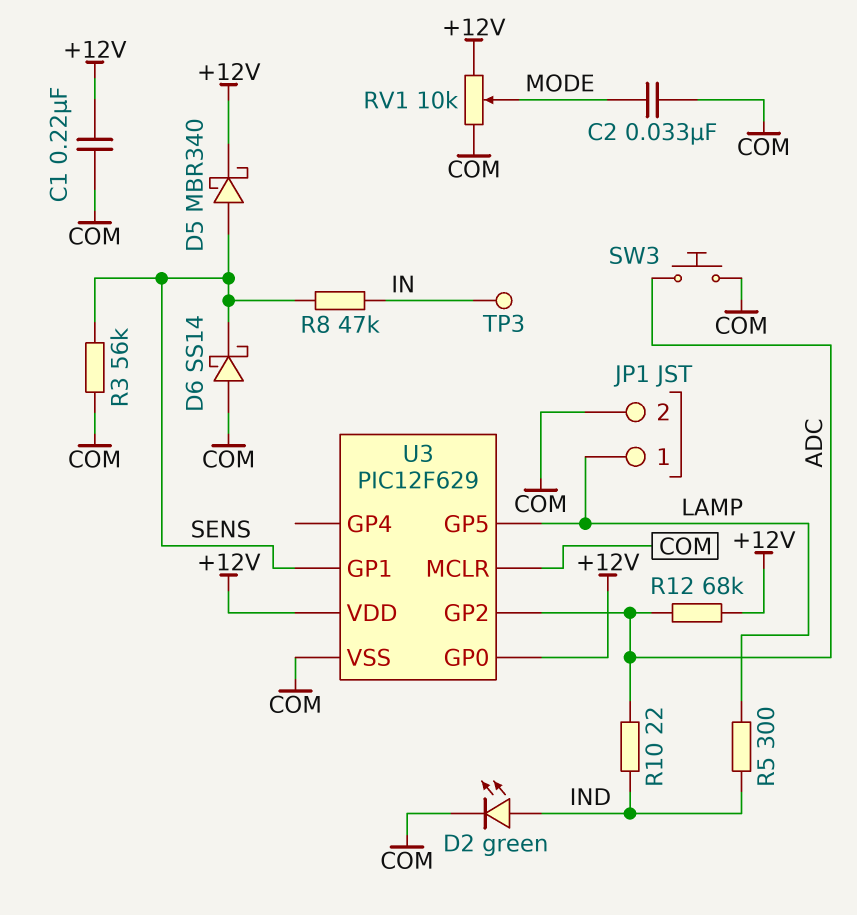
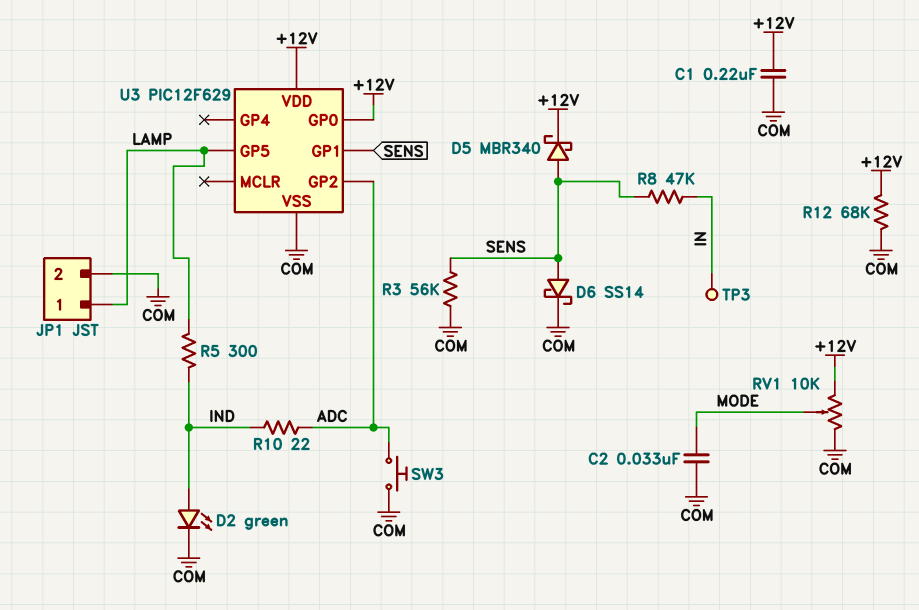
D6: schottky SS14 (A COM, K SENS) -> schottky SS14 (A SENS, K COM)
R12: 68k (+12V, ADC) -> 68k (+12V, COM)
U3 pin MCLR: COM -> none

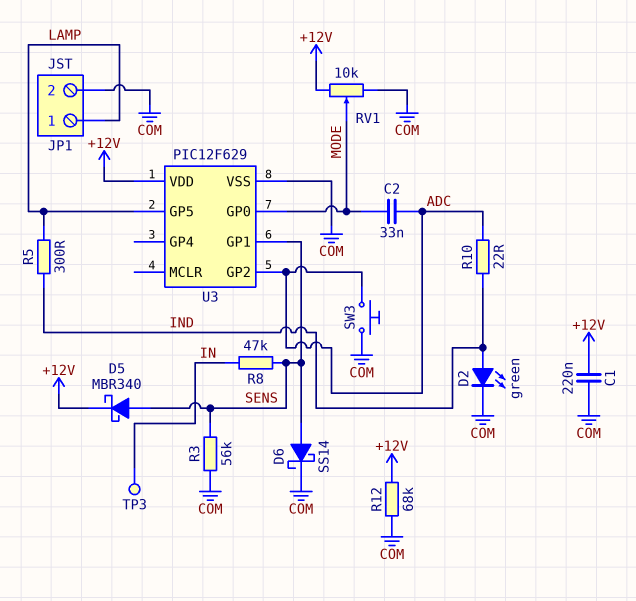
C2: 33nF (COM, MODE) -> 33nF (ADC, MODE)
U3 pin GP0: +12V -> MODE

